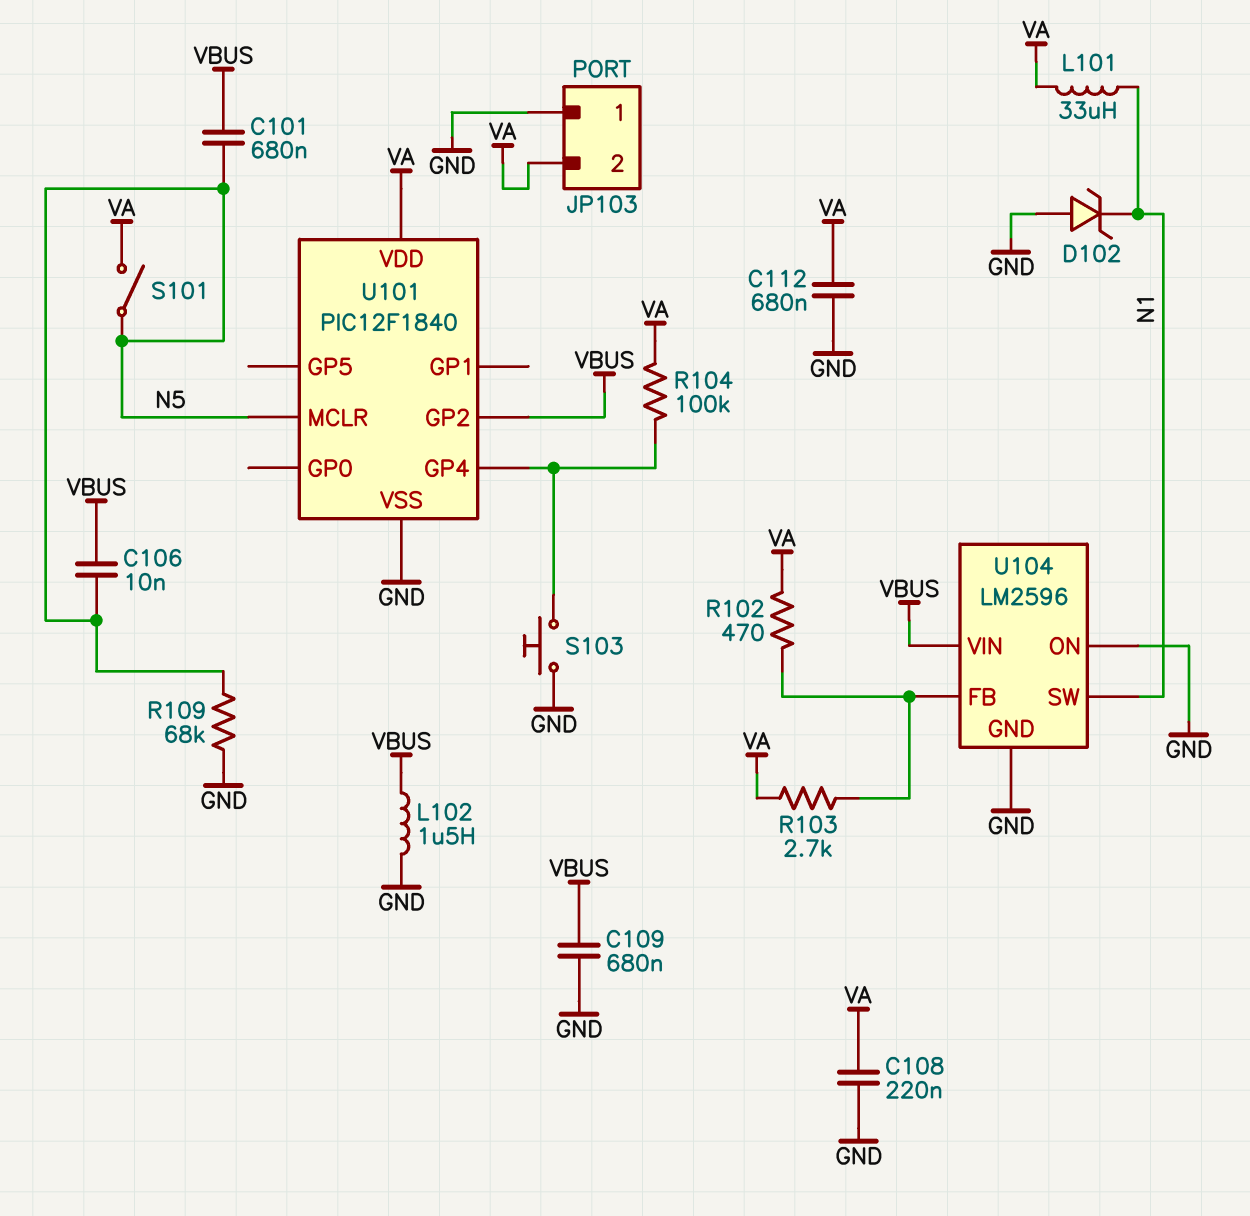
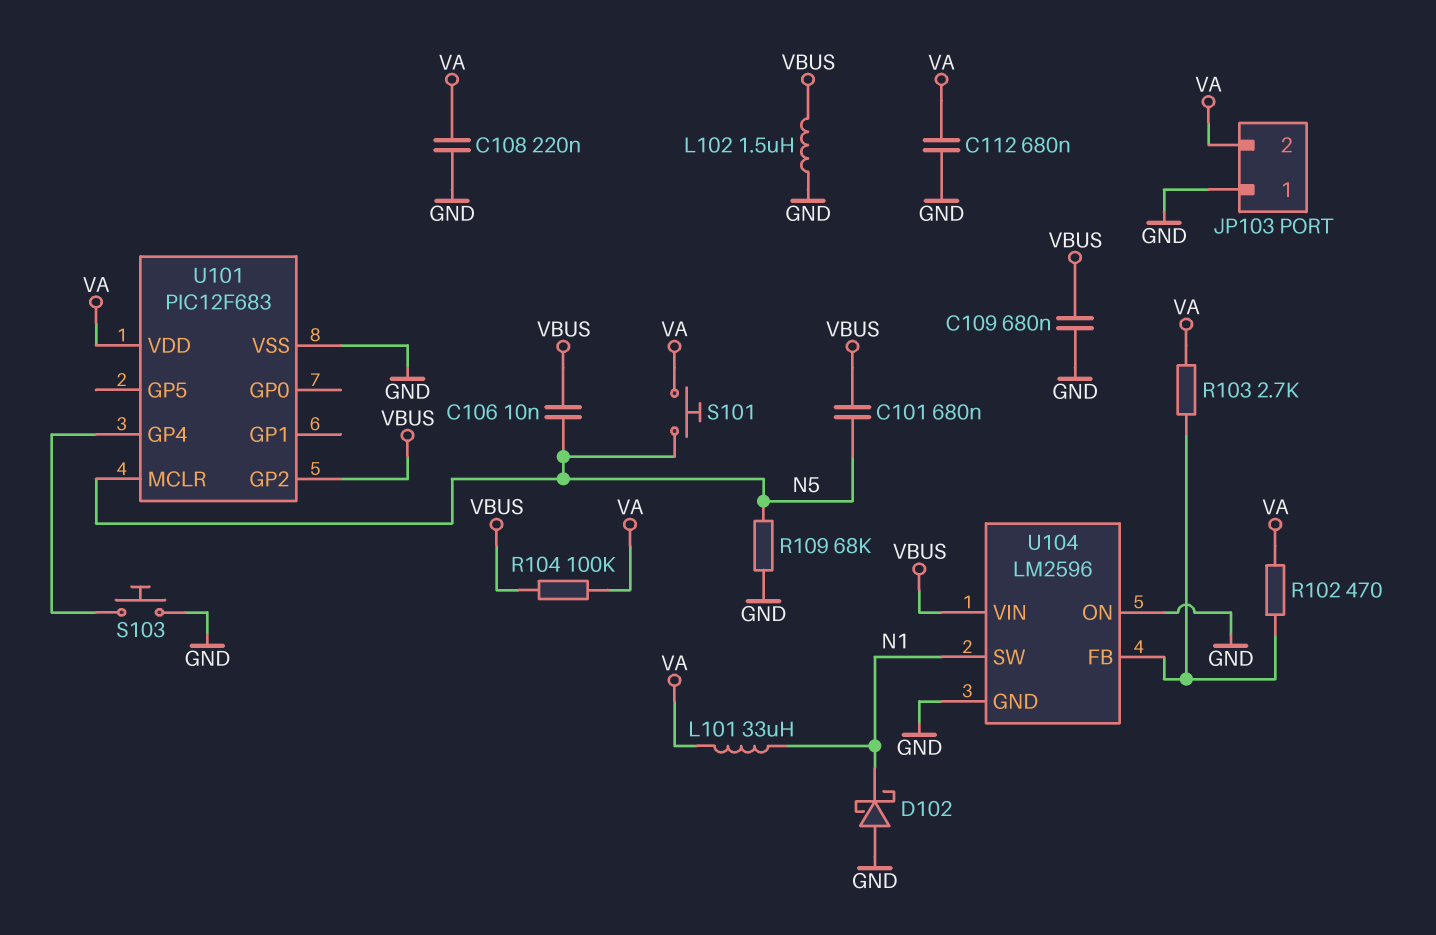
D102: zener (A GND, K N1) -> schottky (A GND, K N1)
R104: 100k (U101/GP4, VA) -> 100k (VA, VBUS)
S101: switch (N5, VA) -> button (N5, VA)
U101: PIC12F1840 -> PIC12F683

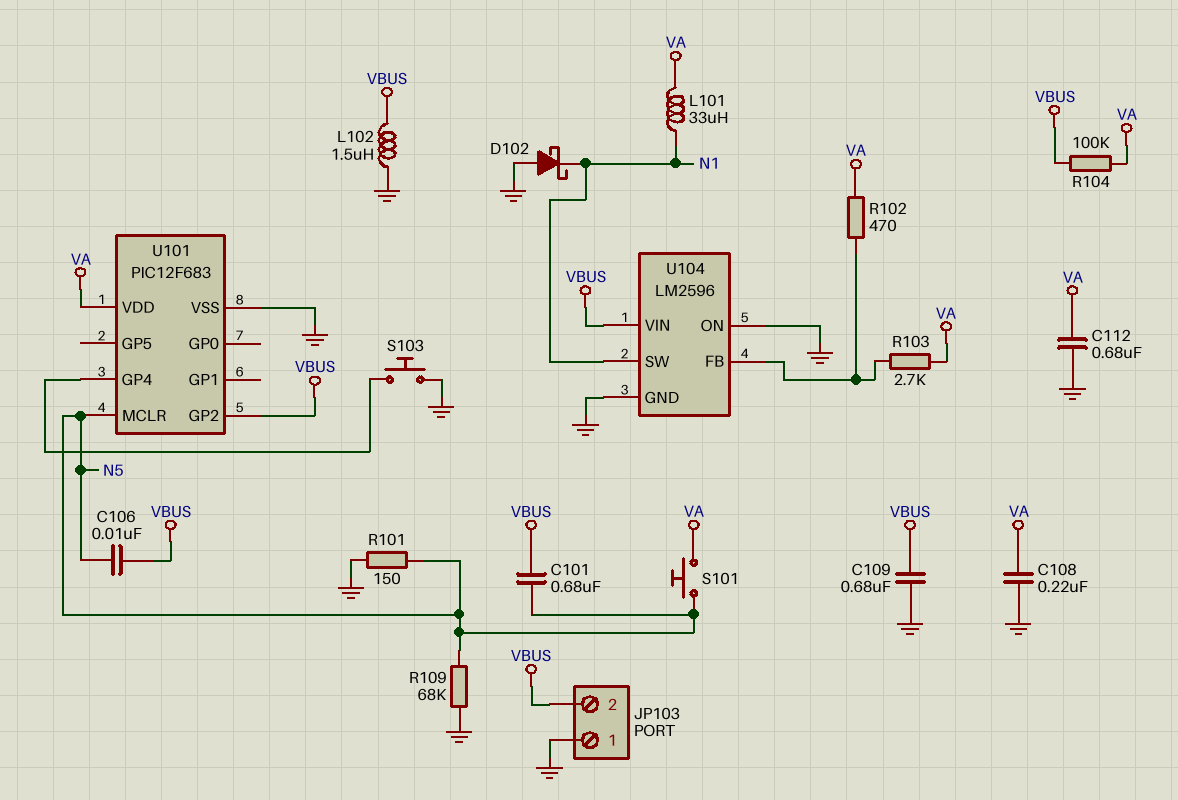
JP103 pin 2: VA -> VBUS
R101: none -> 150 (GND, N5)

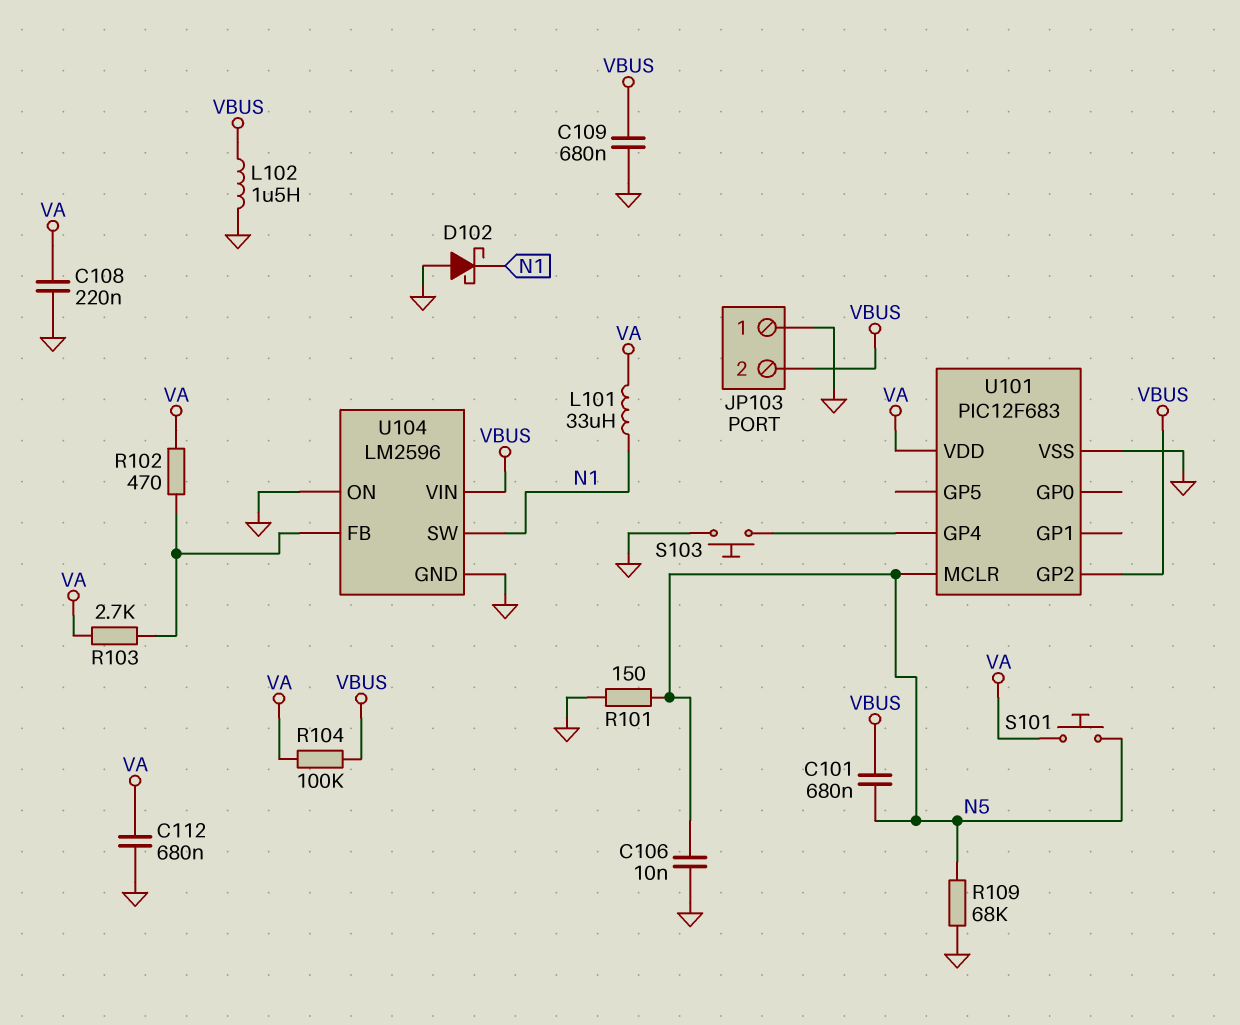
C106: 10nF (N5, VBUS) -> 10nF (GND, N5)

